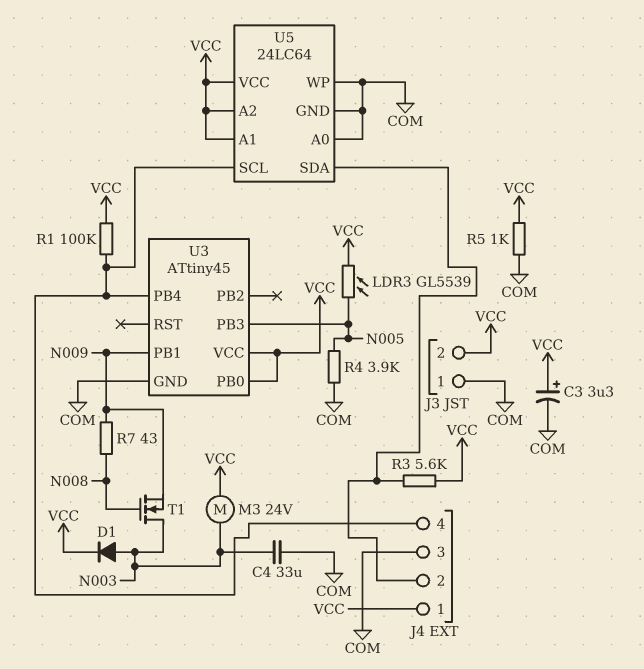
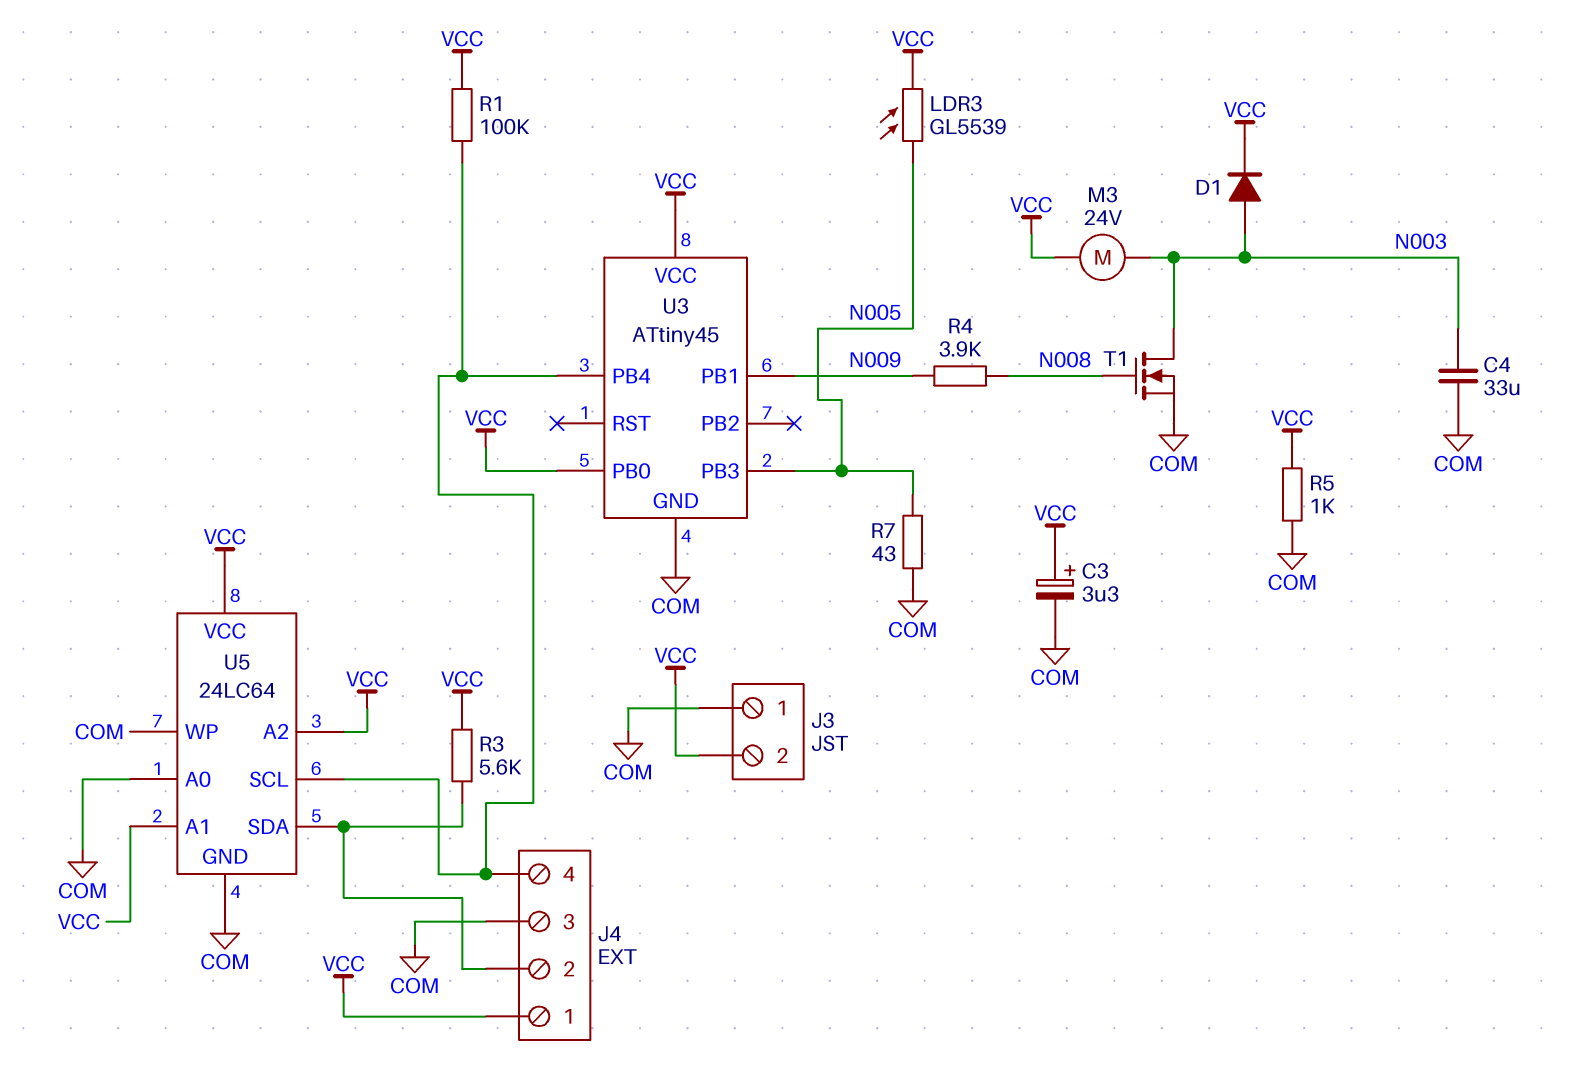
R4: 3.9k (COM, N005) -> 3.9k (N008, N009)
R7: 43 (N008, N009) -> 43 (COM, N005)
T1: NMOS (G N008, D N003, S N009) -> NMOS (G N008, D N003, S COM)

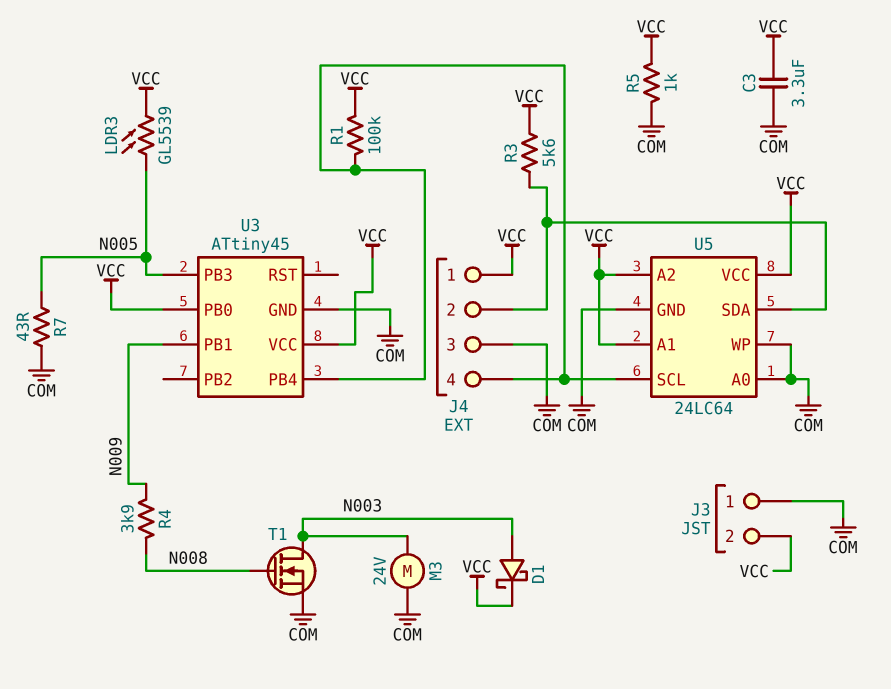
C3: 3.3uF (plus VCC, minus COM) -> 3.3uF (COM, VCC)
C4: 33uF (COM, N003) -> none
D1: diode (A N003, K VCC) -> schottky (A N003, K VCC)
M3: motor 24V (N003, VCC) -> motor 24V (COM, N003)

